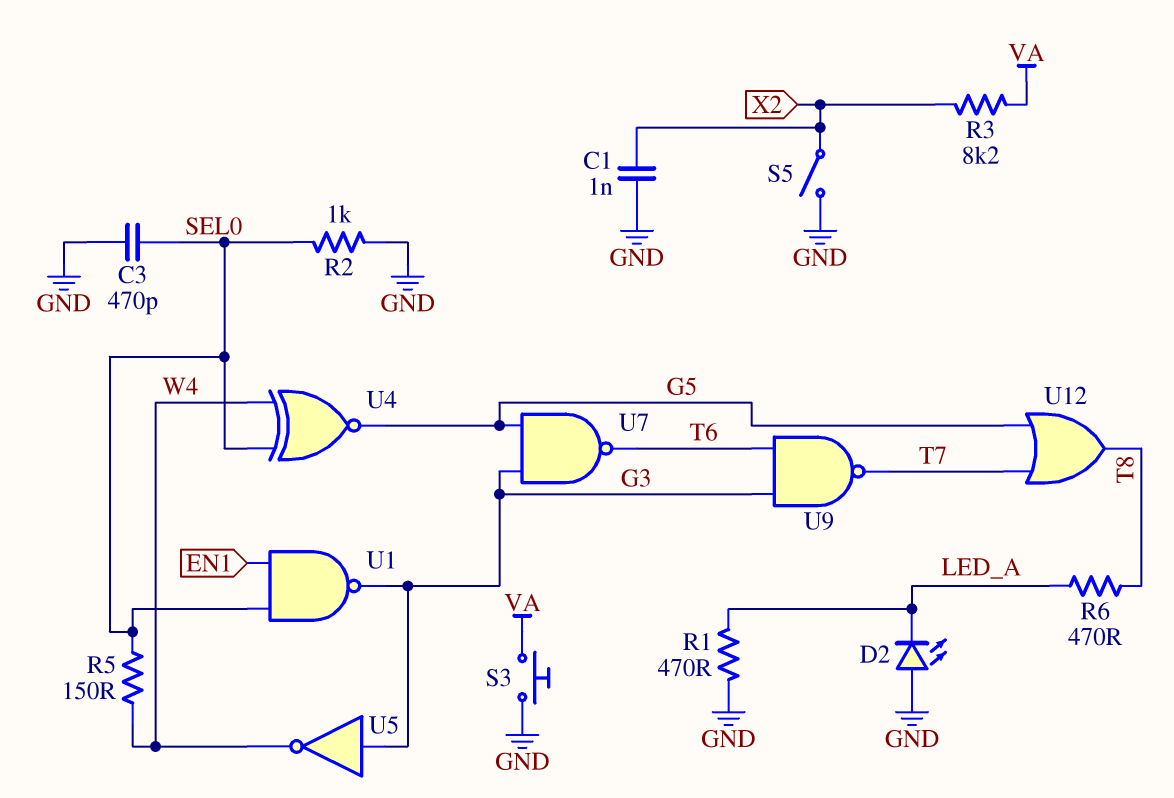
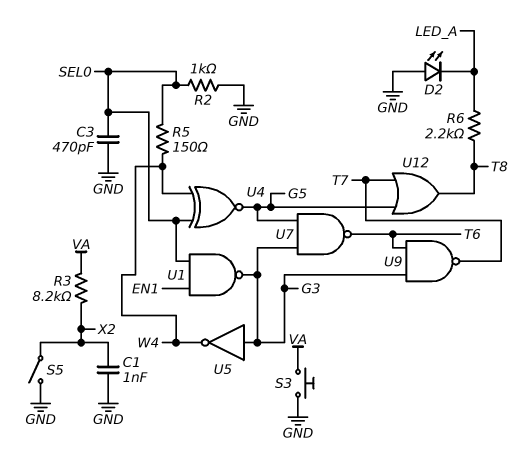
R1: 470 (GND, LED_A) -> none
R6: 470 (LED_A, T8) -> 2.2k (LED_A, T8)

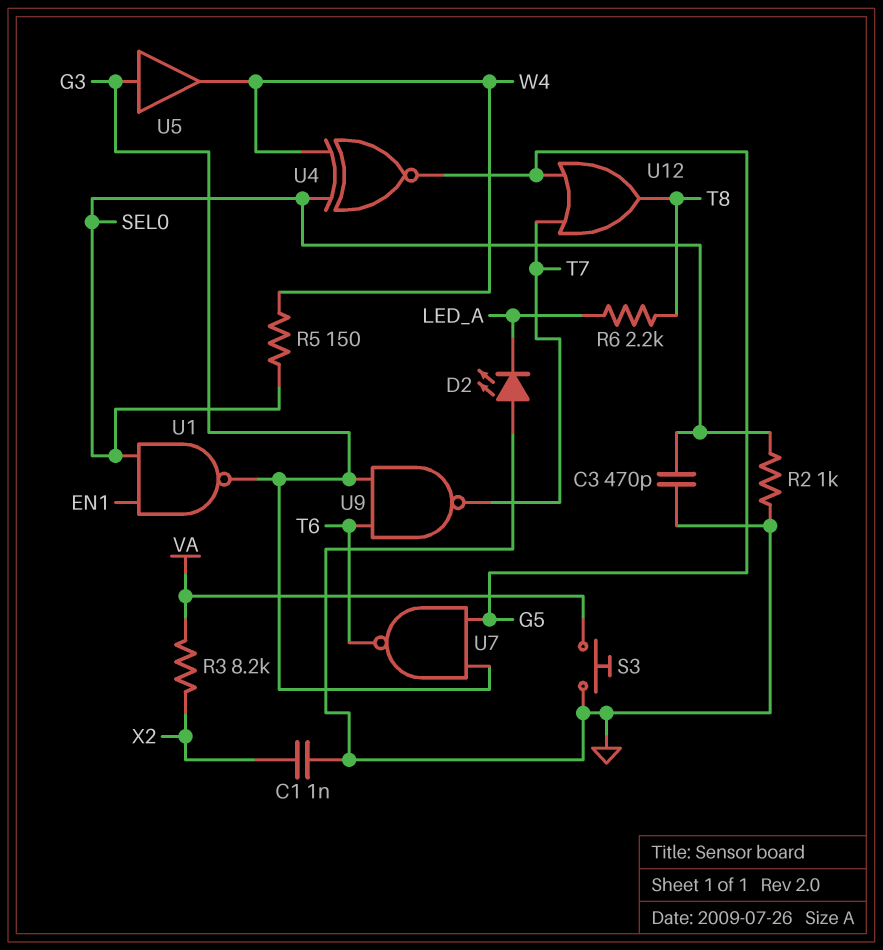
S5: switch (GND, X2) -> none
U5: NOT (in G3, out W4) -> buffer (in G3, out W4)

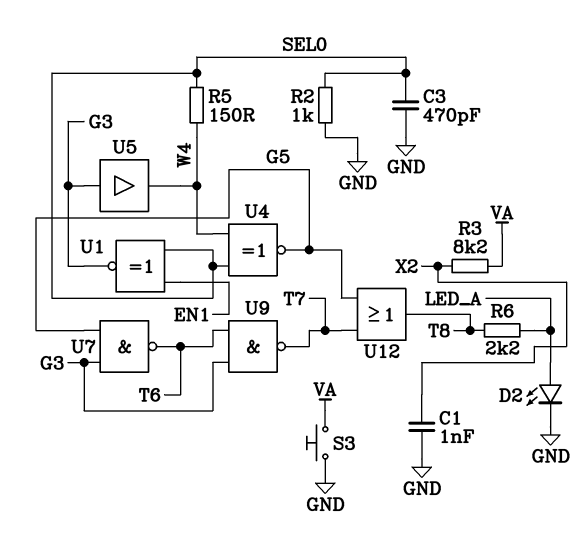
D2: LED (A GND, K LED_A) -> LED (A LED_A, K GND)
U1: NAND (in EN1, in SEL0, out G3) -> XNOR (in EN1, in SEL0, out G3)

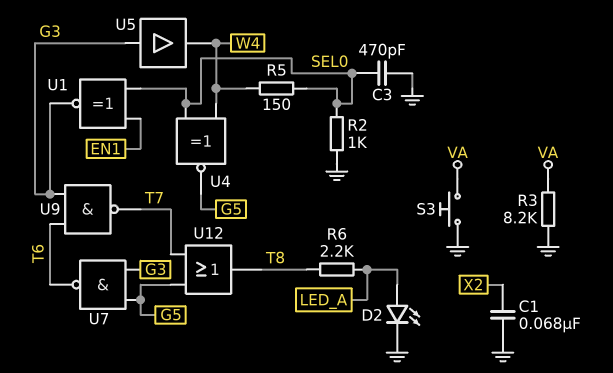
C1: 1nF (GND, X2) -> 68nF (GND, X2)
R3: 8.2k (VA, X2) -> 8.2k (GND, VA)

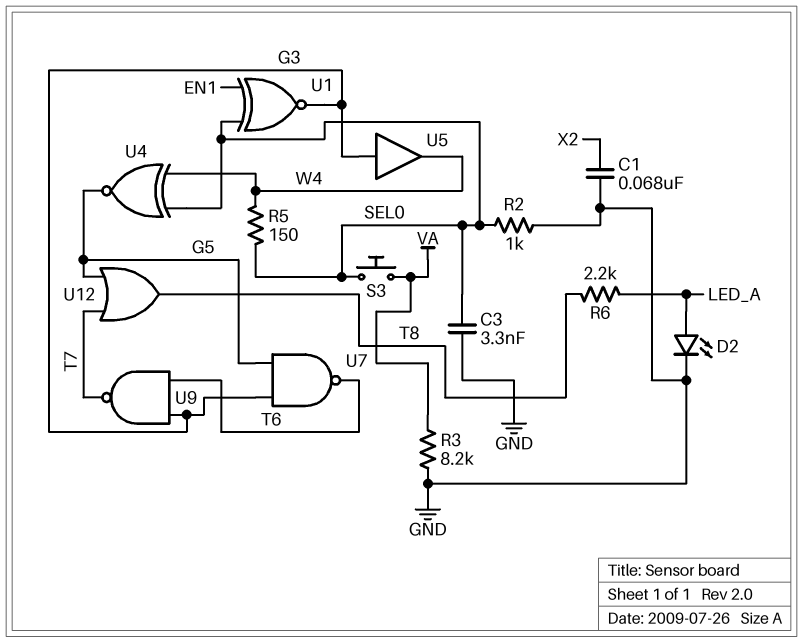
C3: 470pF (GND, SEL0) -> 3.3nF (GND, SEL0)
S3: button (GND, VA) -> button (SEL0, VA)

